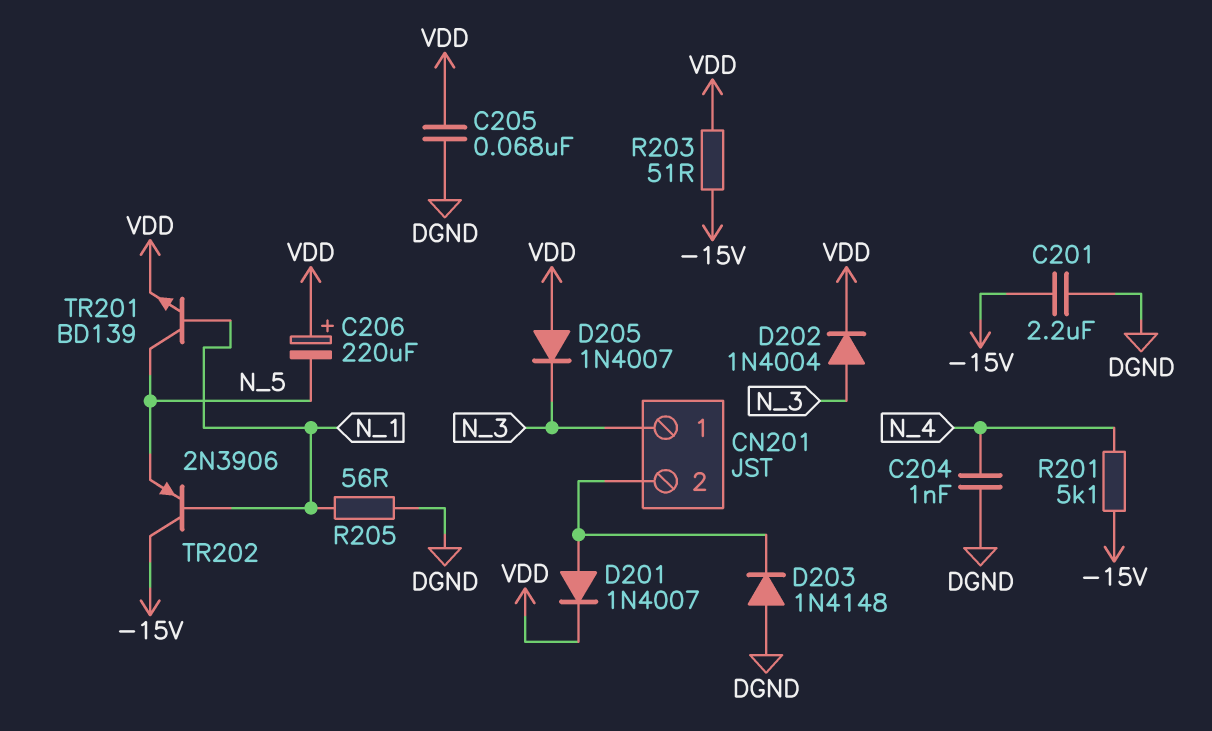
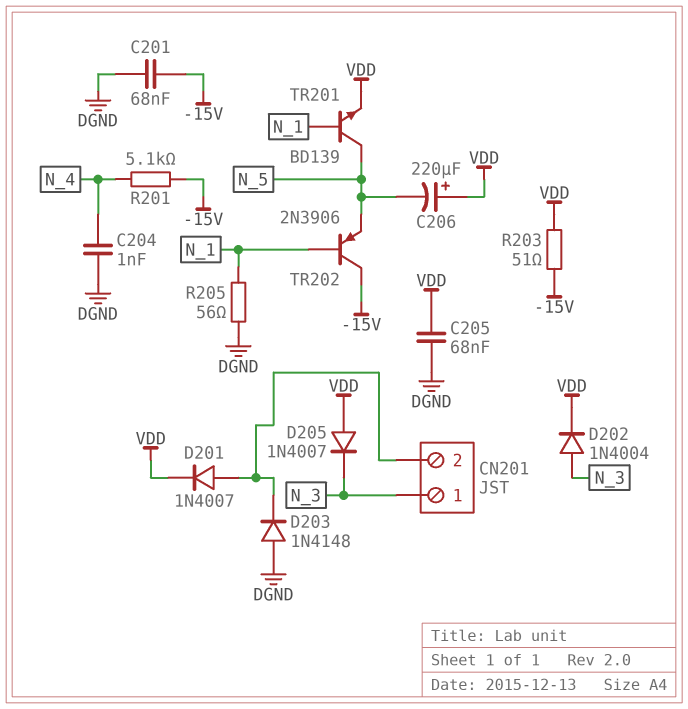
C201: 2.2uF (-15V, DGND) -> 68nF (-15V, DGND)

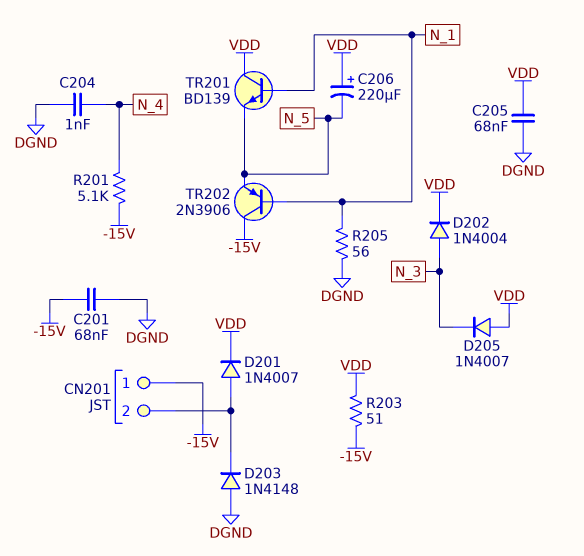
CN201 pin 1: N_3 -> -15V
TR201: NPN BD139 (B N_1, C N_5, E VDD) -> NPN BD139 (B N_1, C VDD, E N_5)

